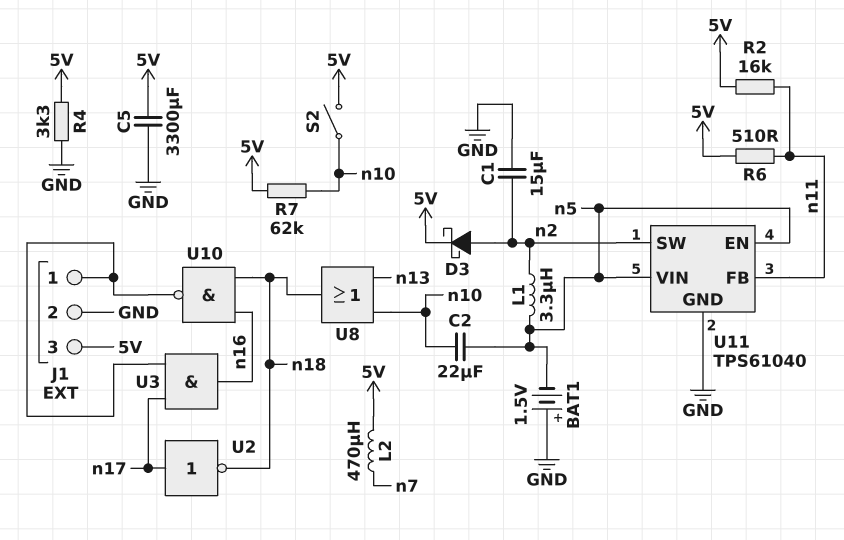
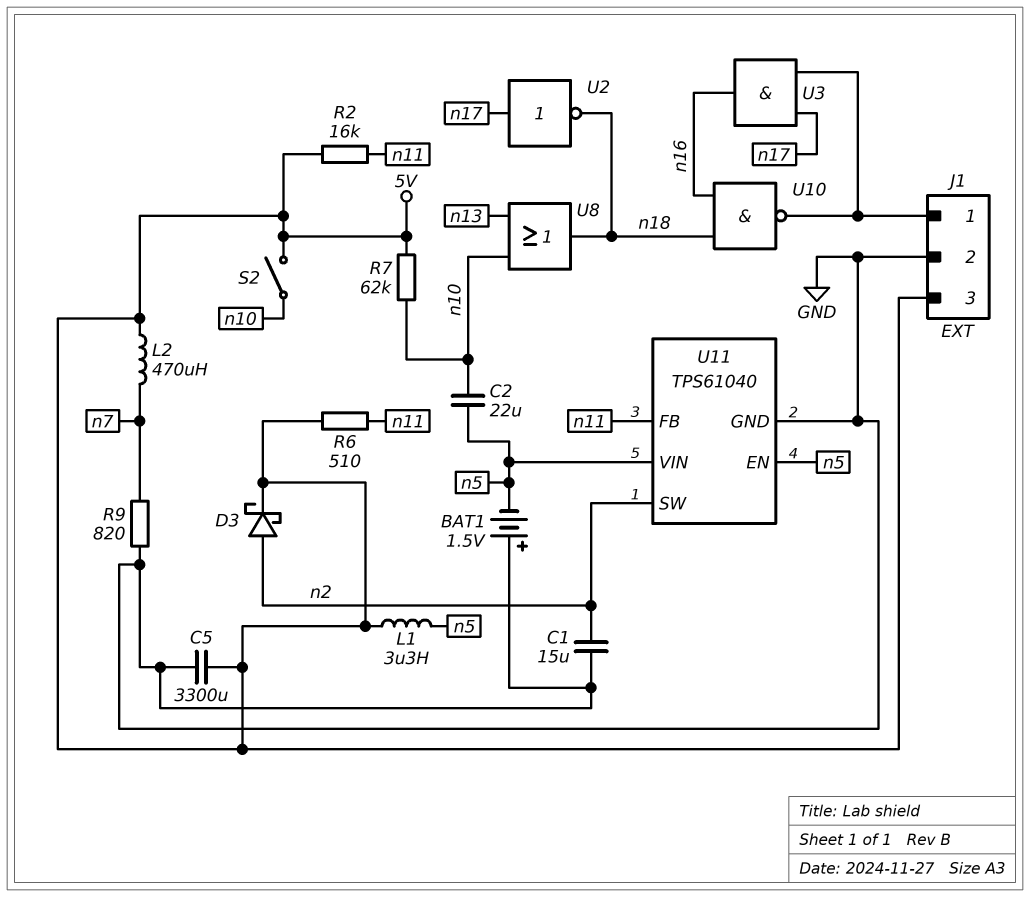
L1: 3.3uH (n2, n5) -> 3.3uH (5V, n5)
R4: 3.3k (5V, GND) -> none
R9: none -> 820 (GND, n7)

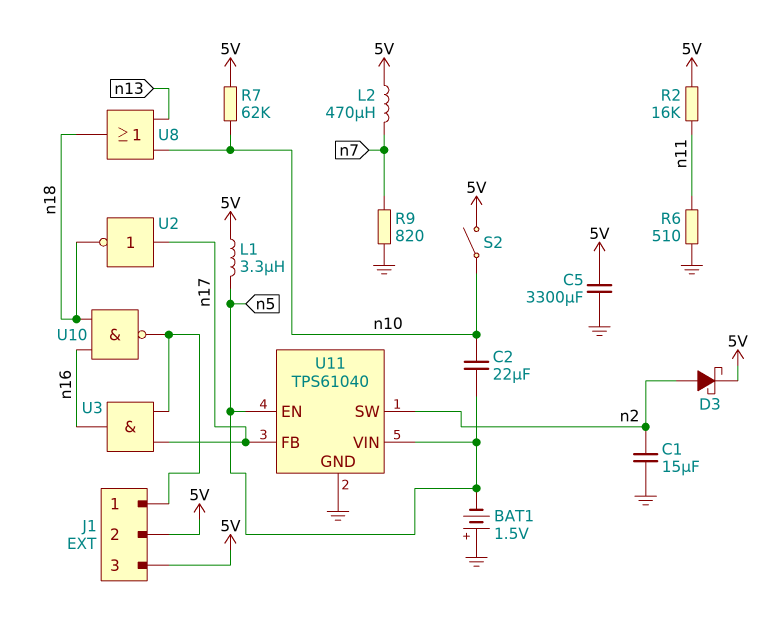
J1 pin 2: GND -> 5V
R6: 510 (5V, n11) -> 510 (GND, n11)
U11 pin FB: n11 -> n17

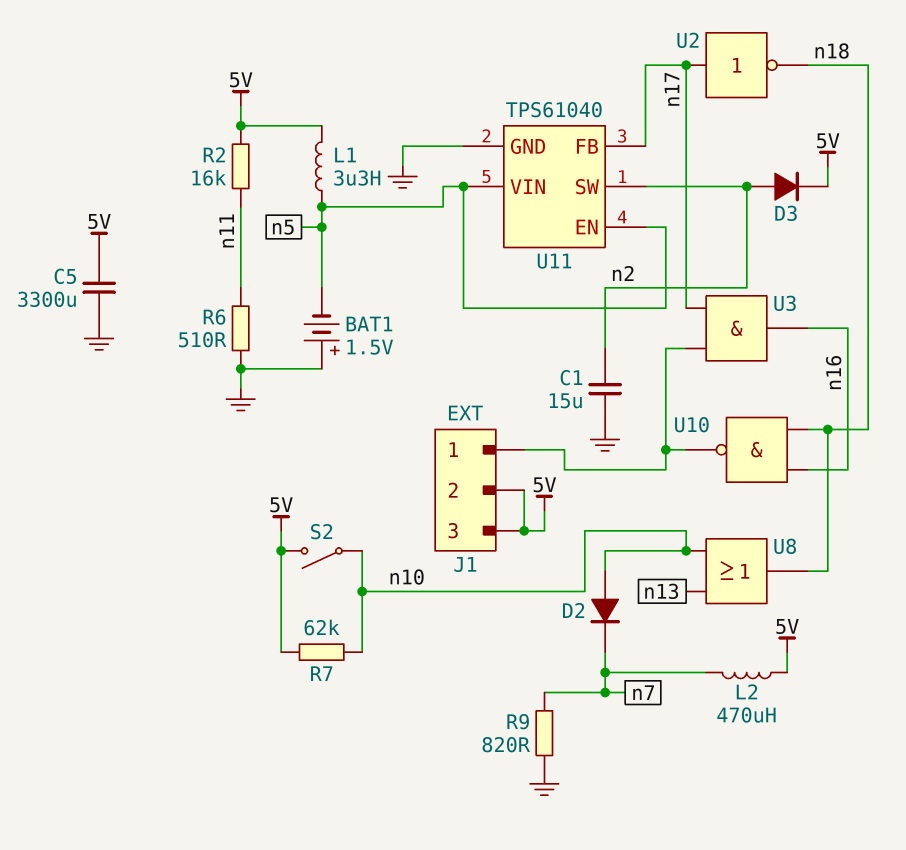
C2: 22uF (n5, n10) -> none
D2: none -> diode (A n10, K n7)
D3: schottky (A n2, K 5V) -> diode (A n2, K 5V)

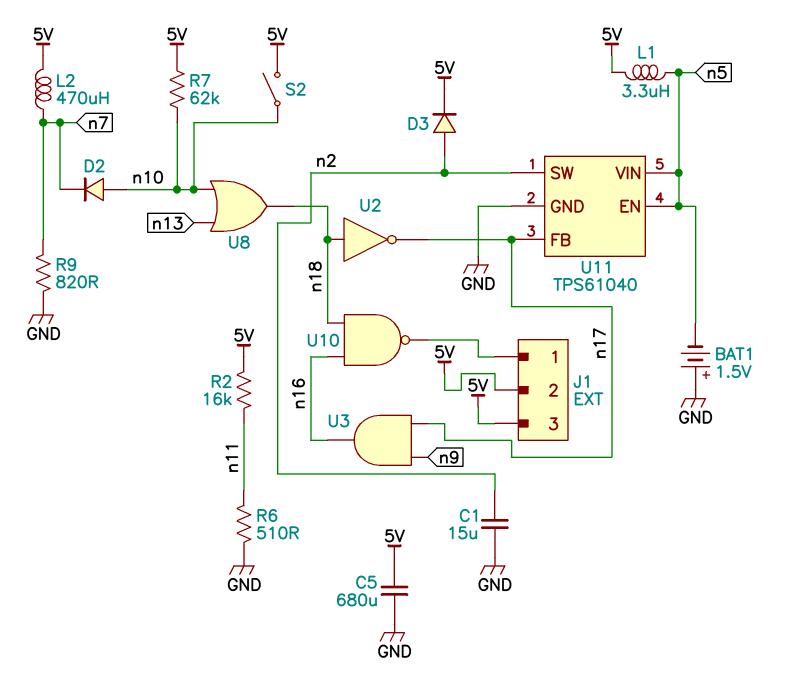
C5: 3300uF (5V, GND) -> 680uF (5V, GND)
U2: NOT (in n17, out n18) -> NOT (in n18, out n17)
U3: AND (in J1/1, in n17, out n16) -> AND (in n9, in n17, out n16)

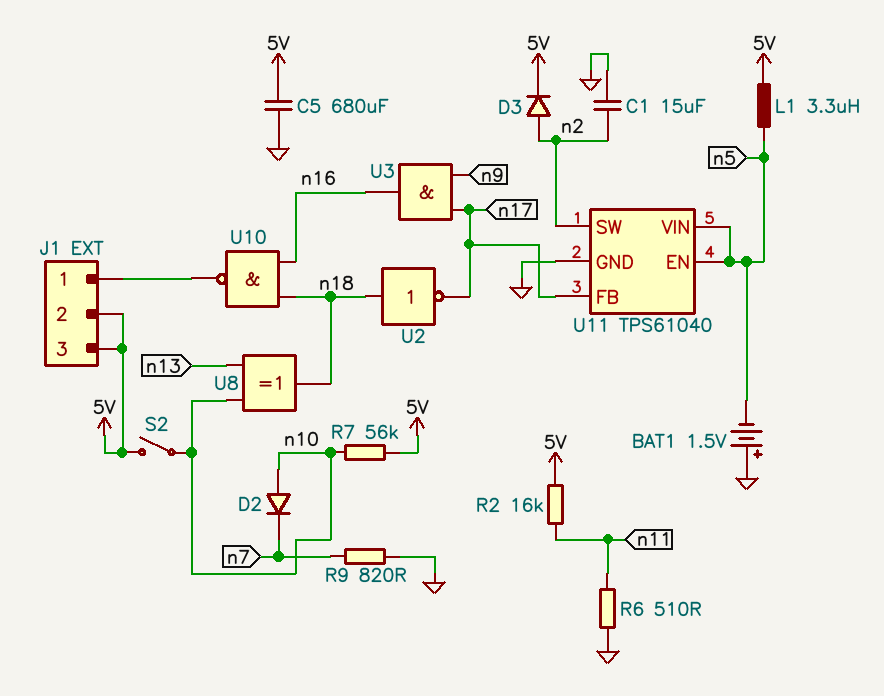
L2: 470uH (5V, n7) -> none
R7: 62k (5V, n10) -> 56k (5V, n10)
U8: OR (in n10, in n13, out n18) -> XOR (in n10, in n13, out n18)

